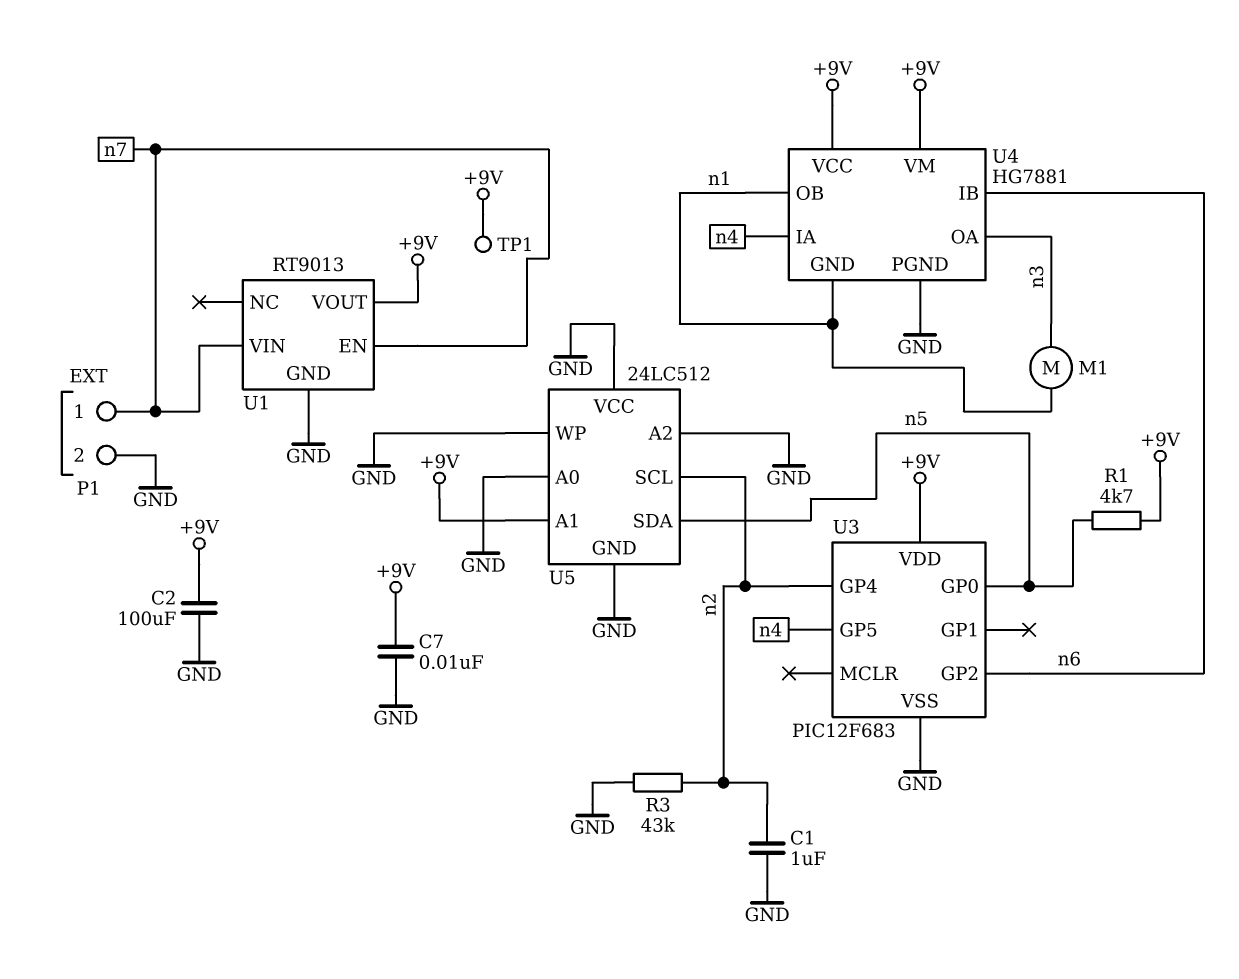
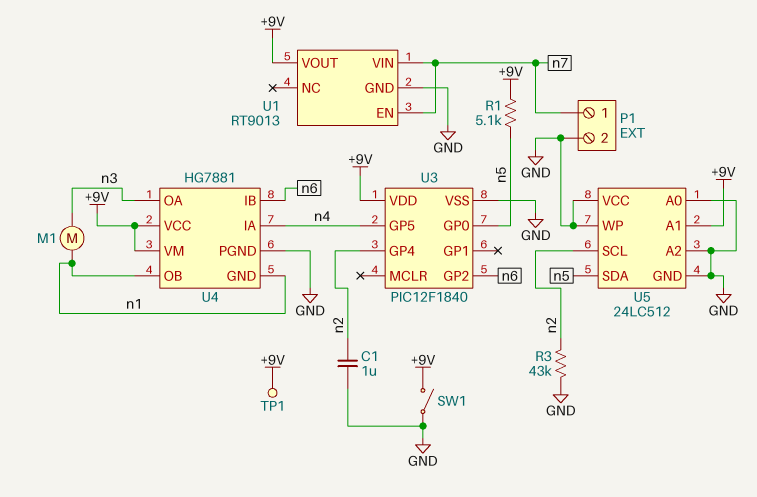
C2: 100uF (+9V, GND) -> none
C7: 10nF (+9V, GND) -> none
R1: 4.7k (+9V, n5) -> 5.1k (+9V, n5)
SW1: none -> switch (+9V, GND)
U3: PIC12F683 -> PIC12F1840

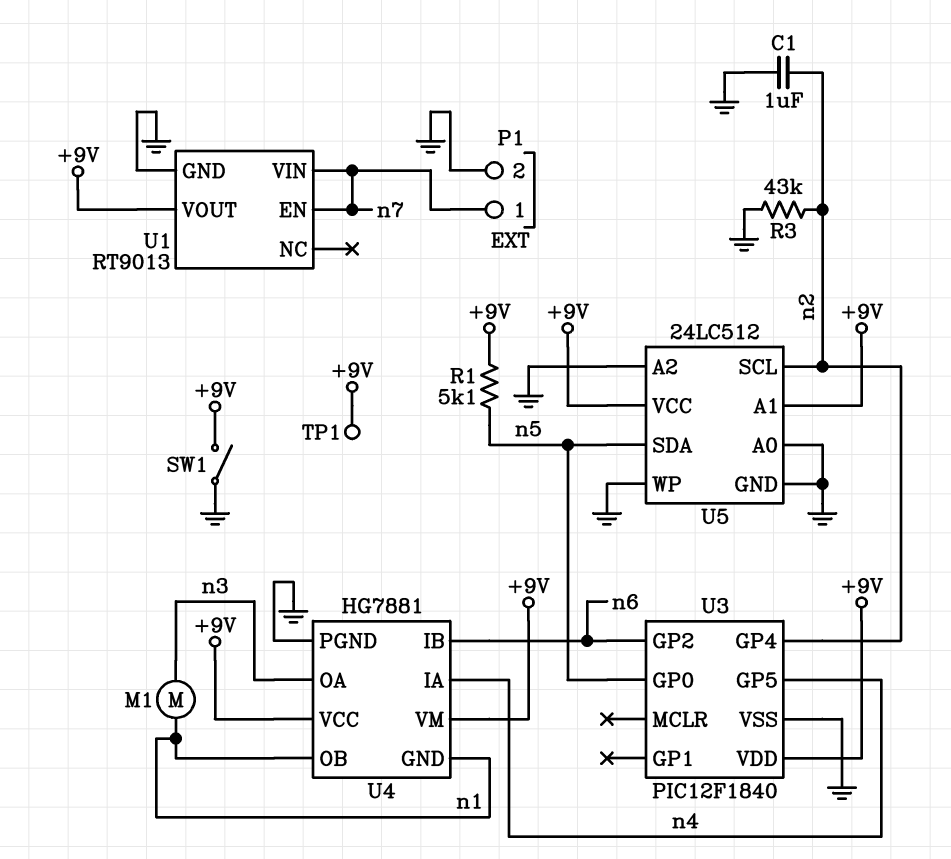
U5 pin VCC: GND -> +9V

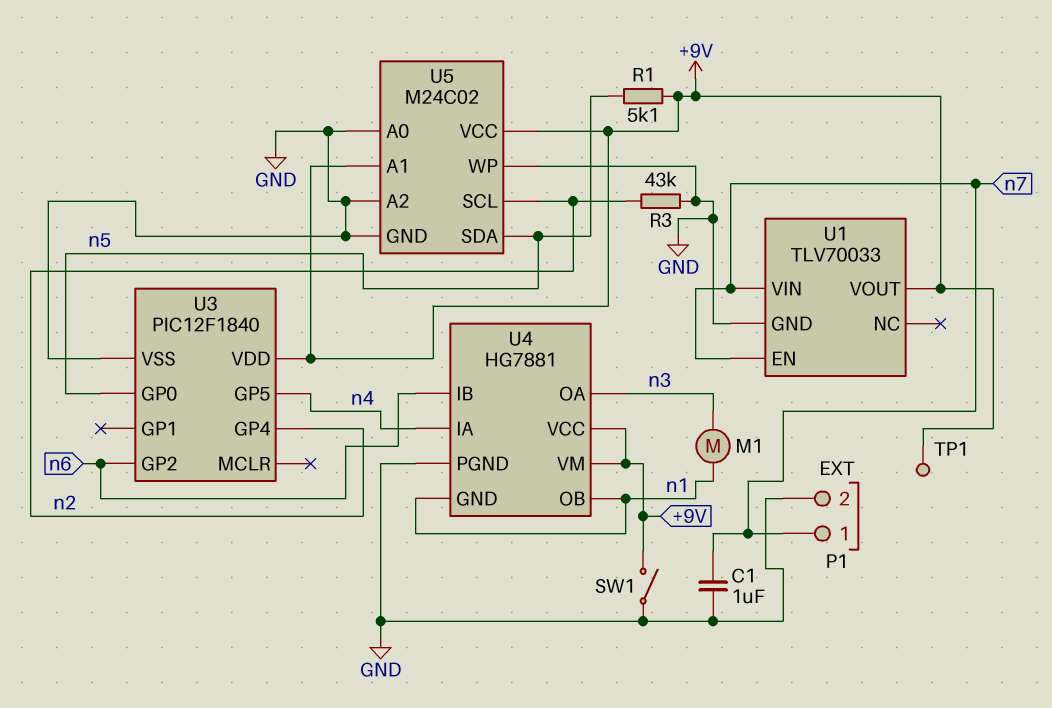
C1: 1uF (GND, n2) -> 1uF (GND, n7)
U1: RT9013 -> TLV70033
U5: 24LC512 -> M24C02

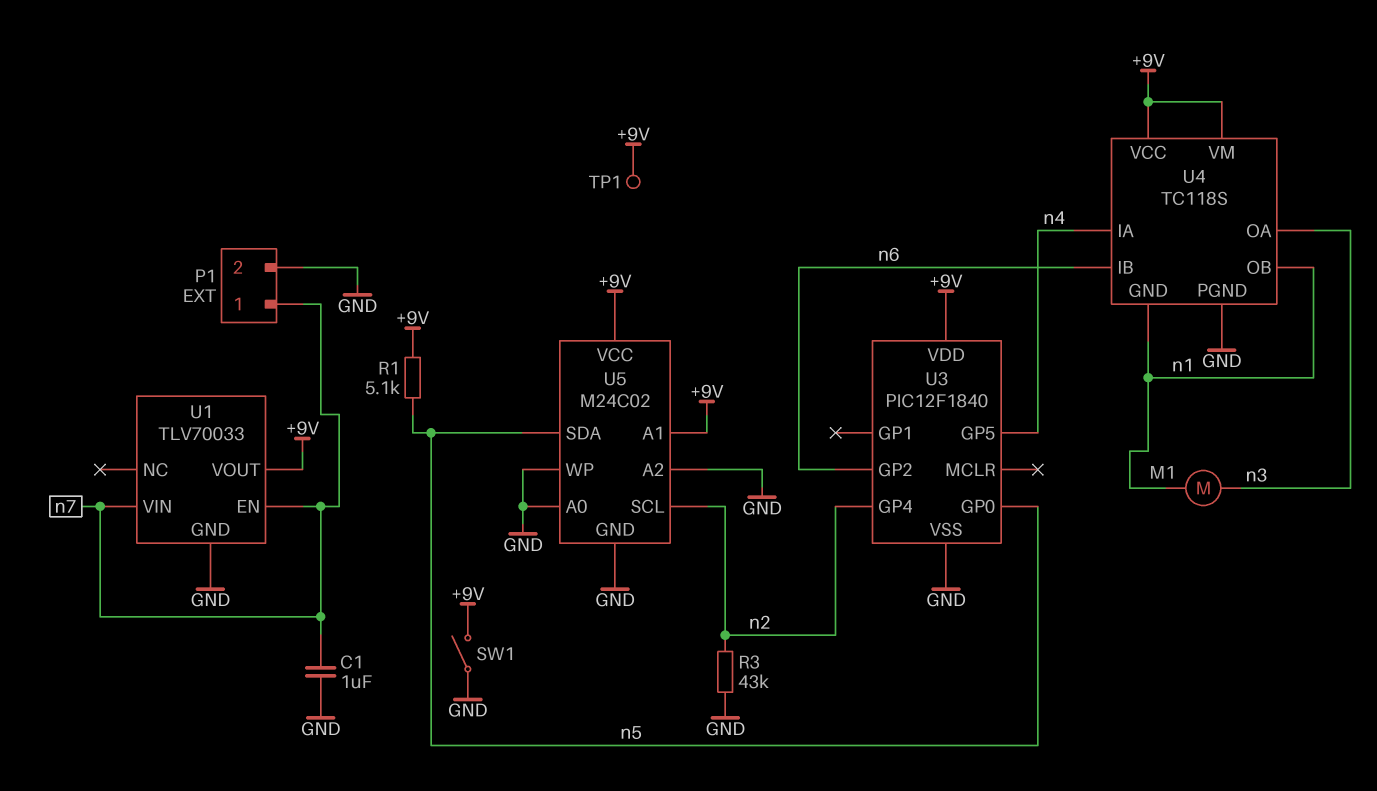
U4: HG7881 -> TC118S

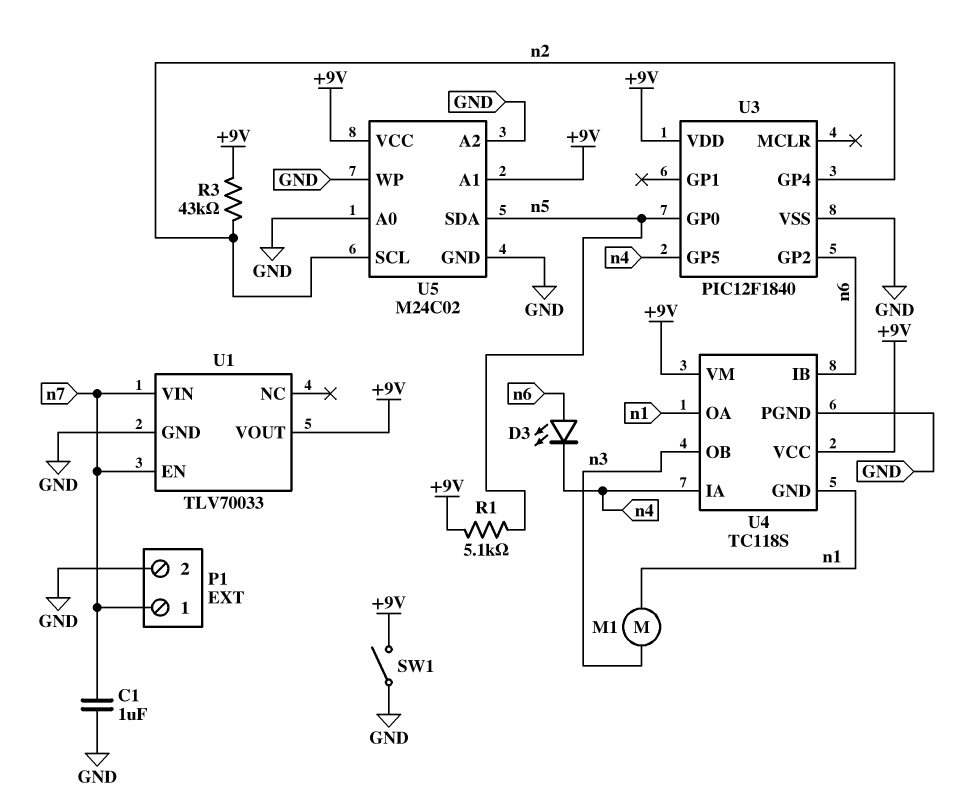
D3: none -> LED (A n6, K n4)
R3: 43k (GND, n2) -> 43k (+9V, n2)
TP1: test point (+9V) -> none
U4 pin OA: n3 -> n1
U4 pin OB: n1 -> n3

